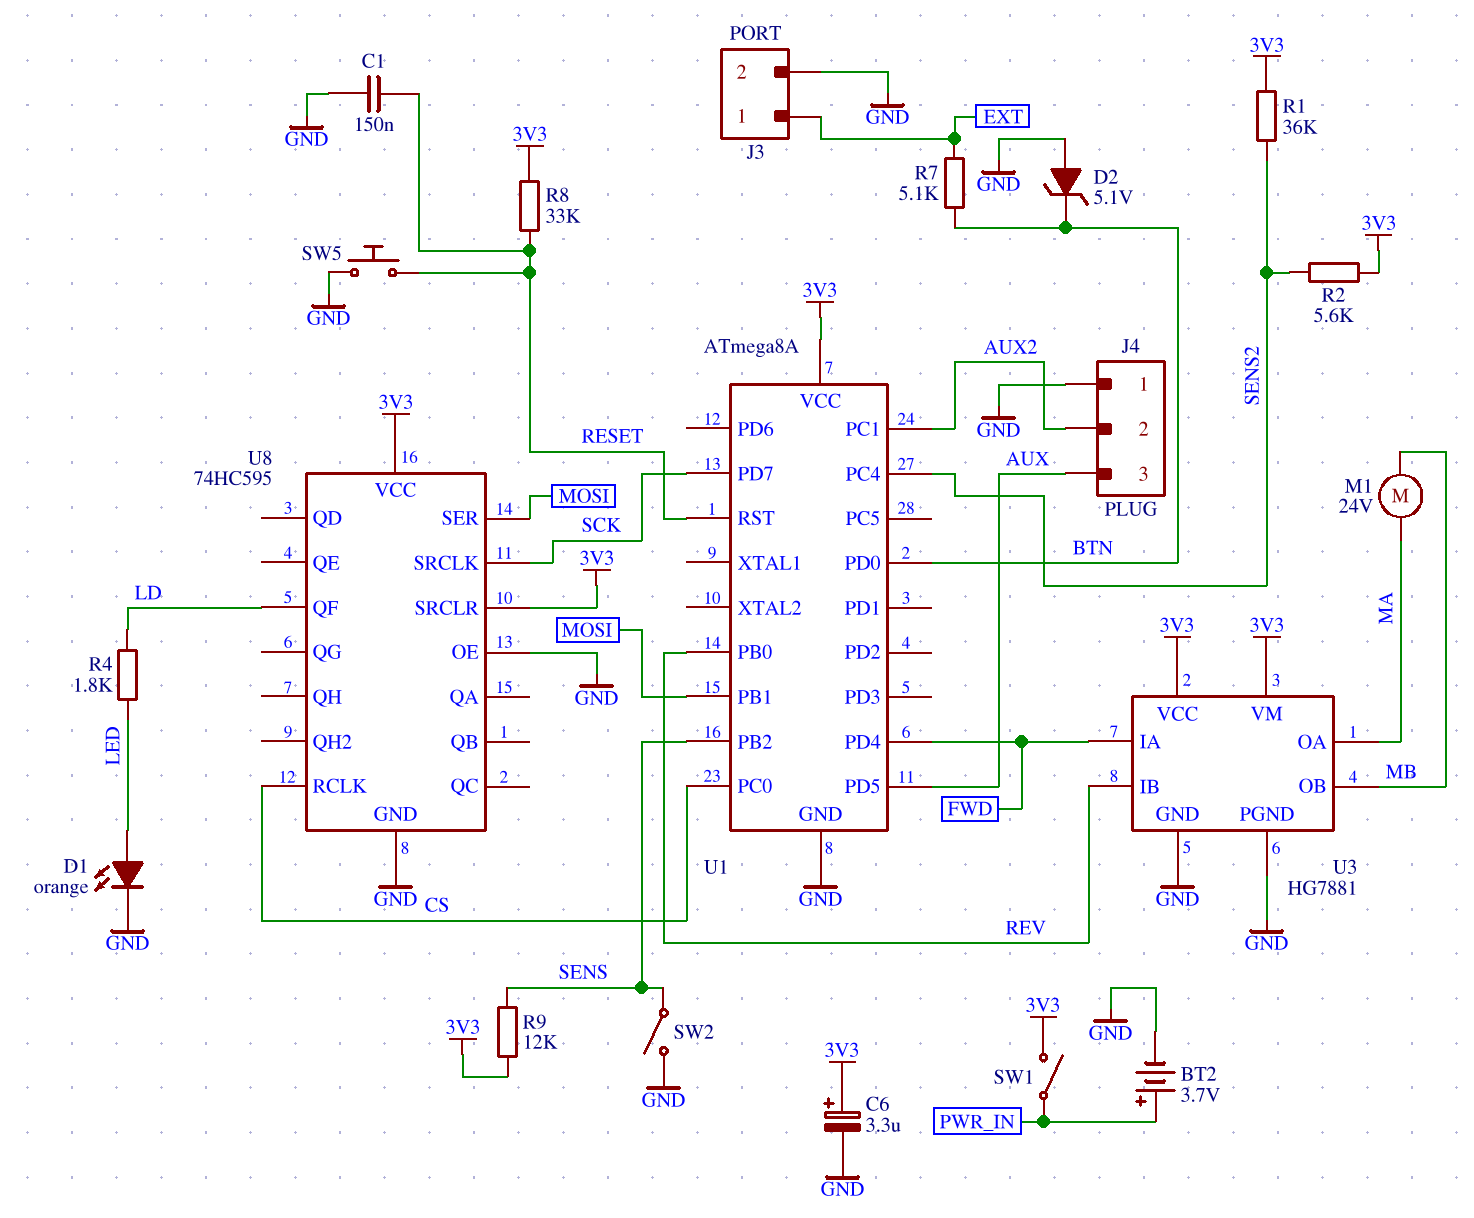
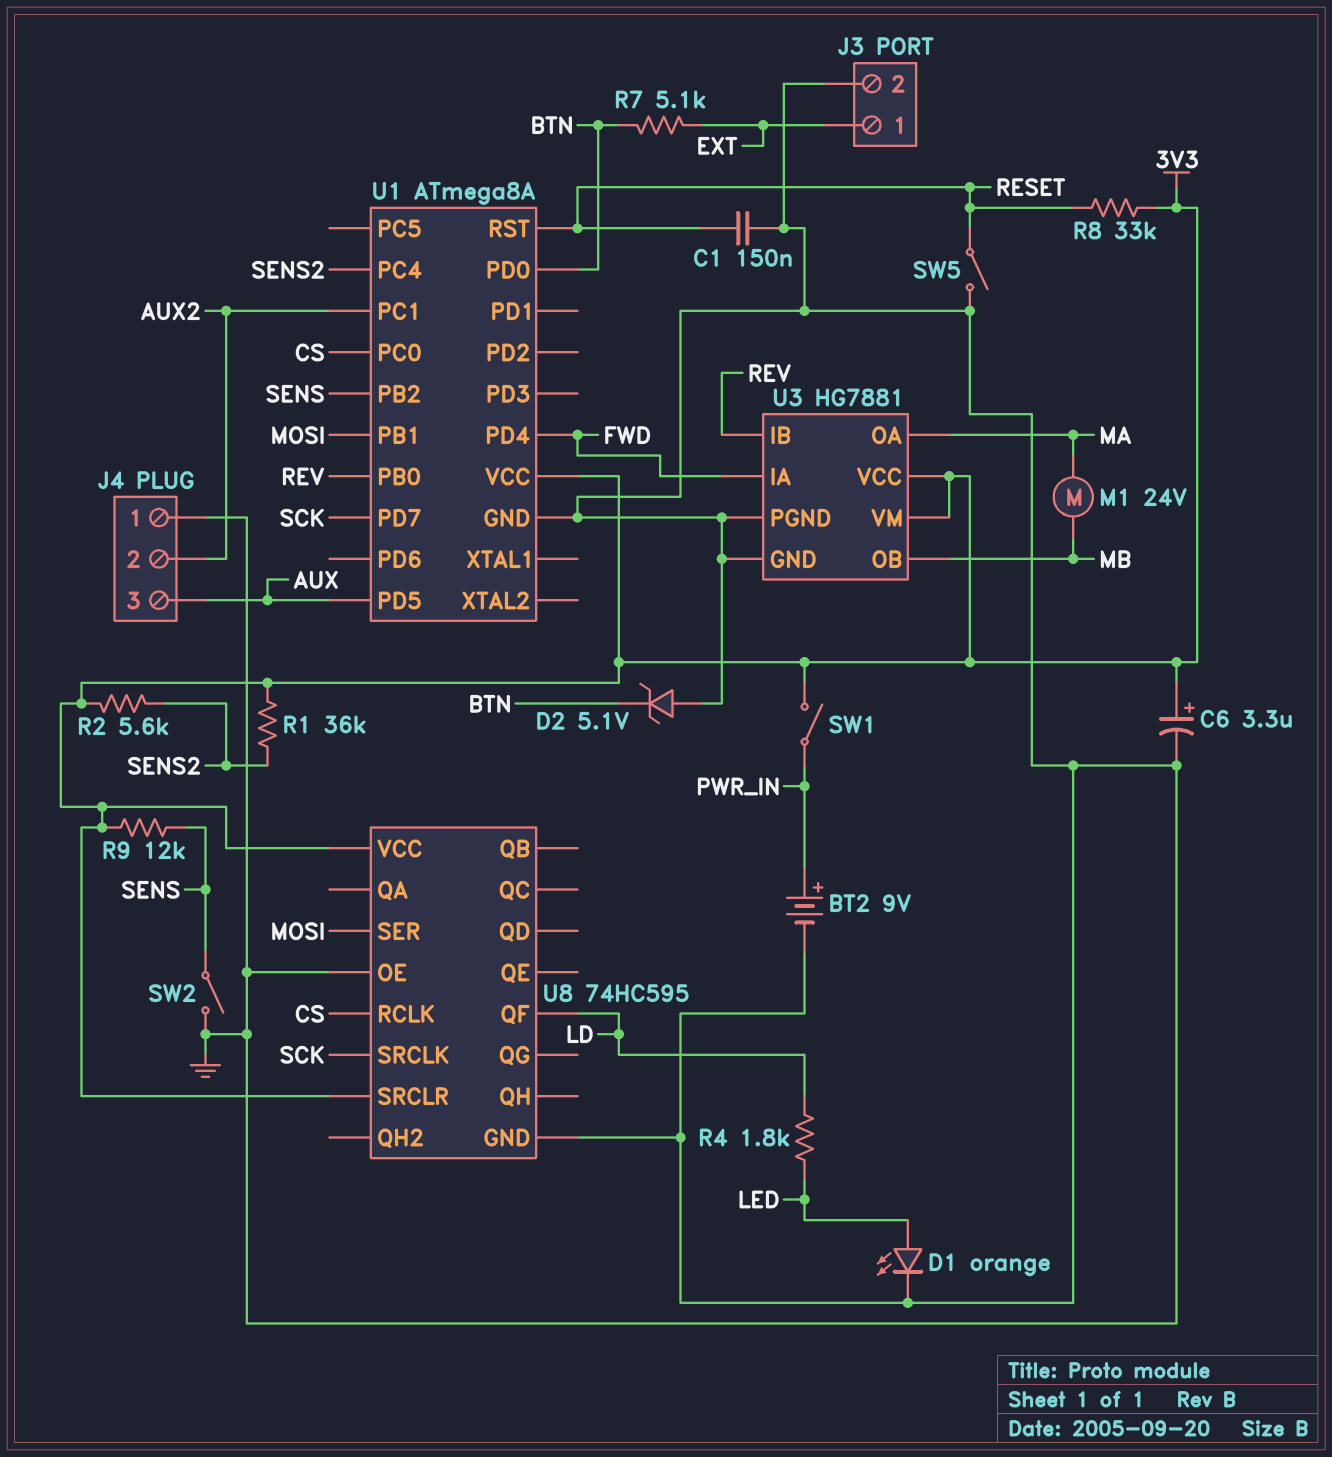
BT2: 3.7V (plus PWR_IN, minus GND) -> 9V (plus PWR_IN, minus GND)
SW5: button (GND, RESET) -> switch (GND, RESET)

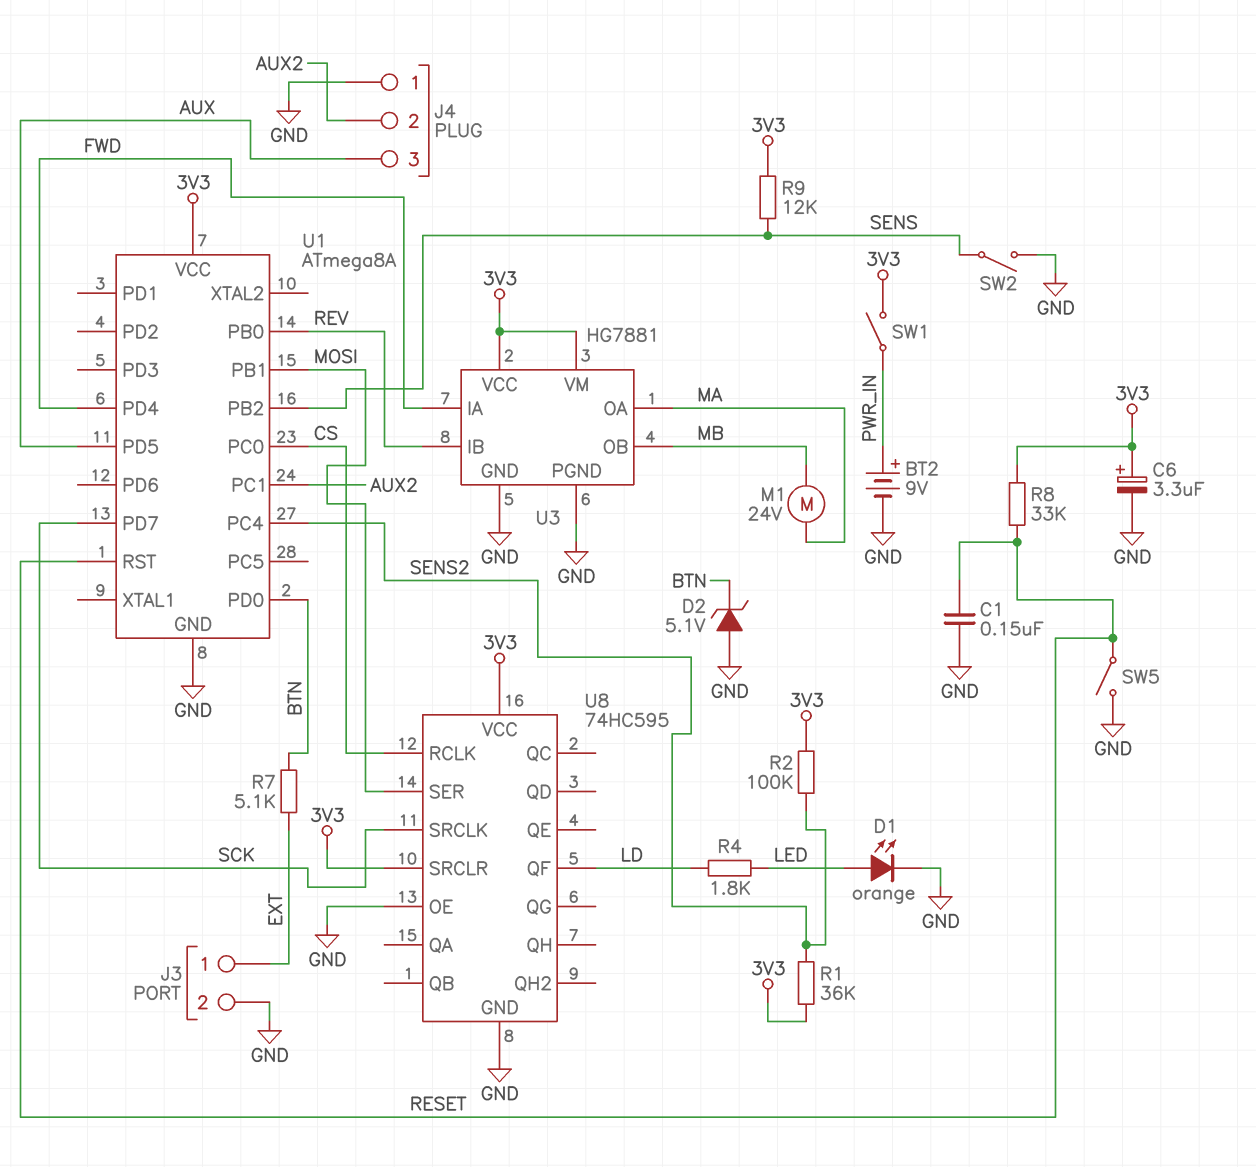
R2: 5.6k (3V3, SENS2) -> 100k (3V3, SENS2)

